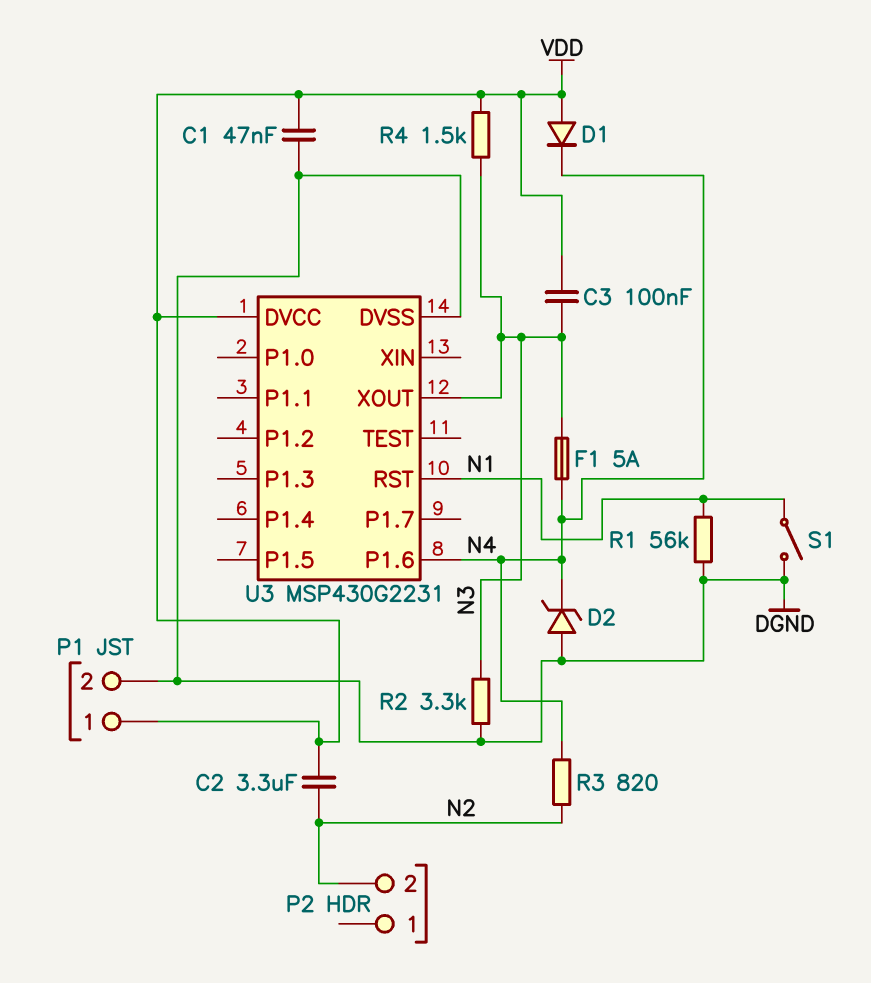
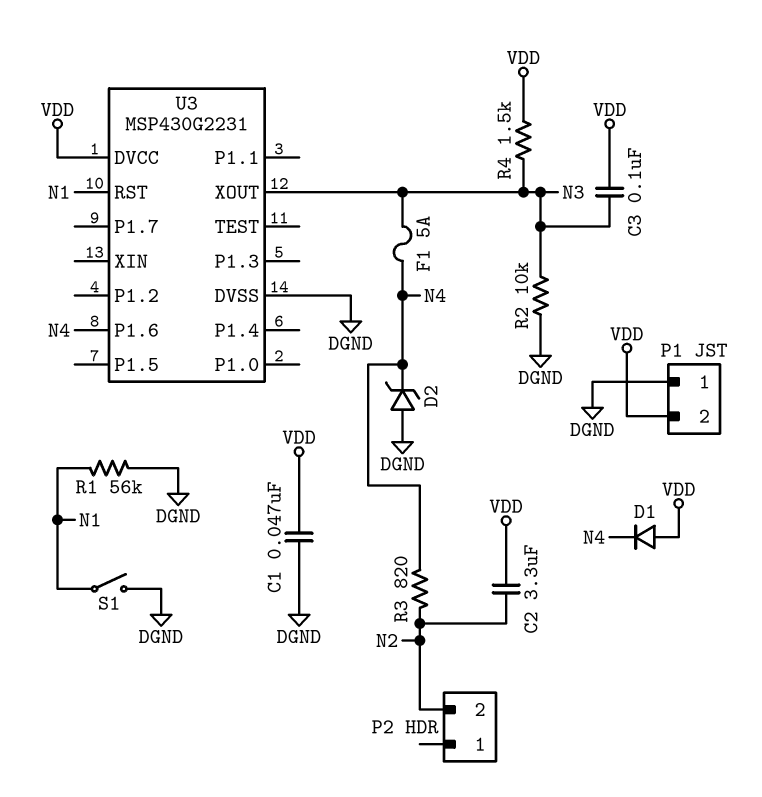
P1 pin 1: VDD -> DGND
P1 pin 2: DGND -> VDD
R2: 3.3k (DGND, N3) -> 10k (DGND, N3)

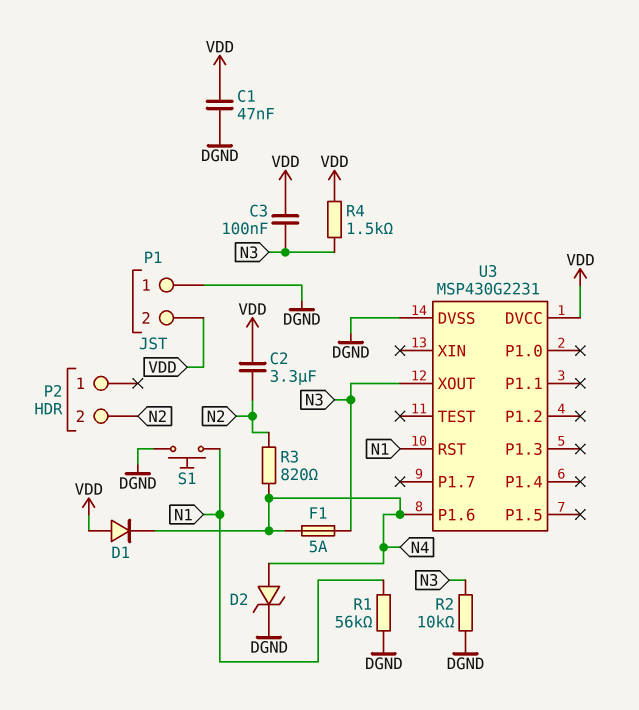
D2: zener (A DGND, K N4) -> zener (A N4, K DGND)
S1: switch (DGND, N1) -> button (DGND, N1)

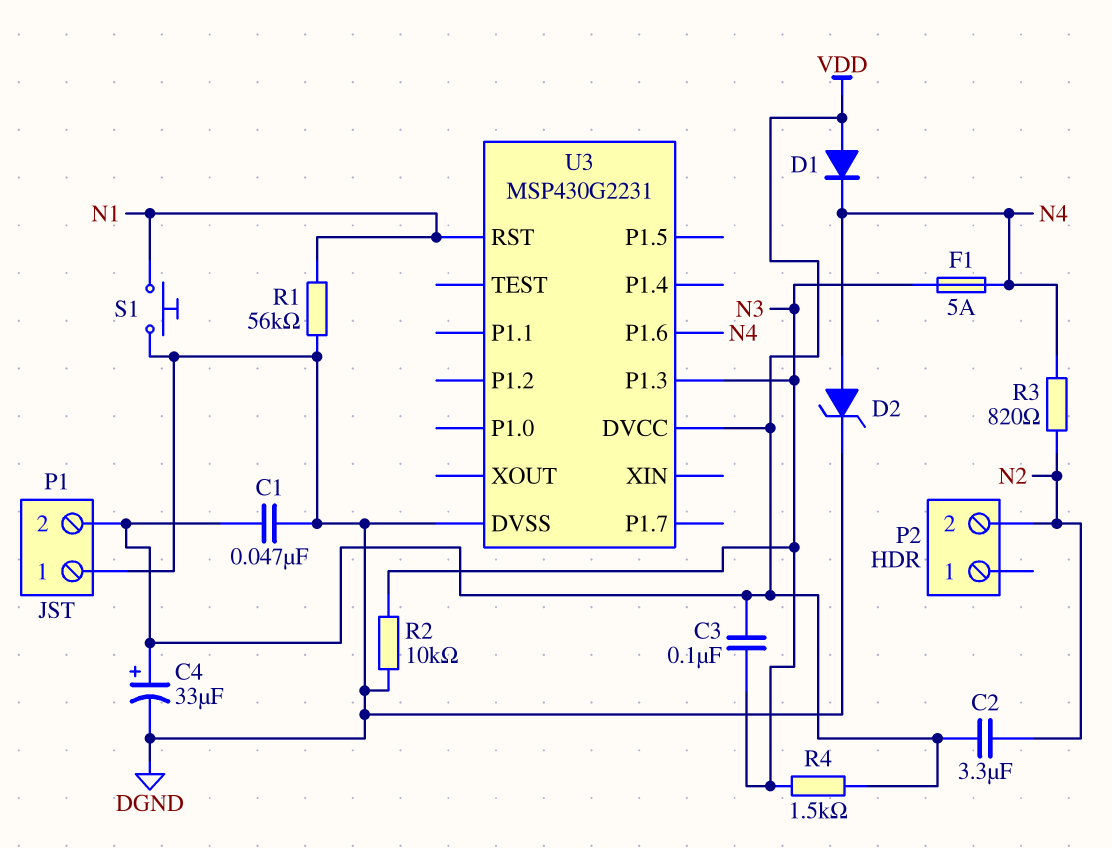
C4: none -> 33uF (plus VDD, minus DGND)
U3 pin P1.3: none -> N3
U3 pin XOUT: N3 -> none

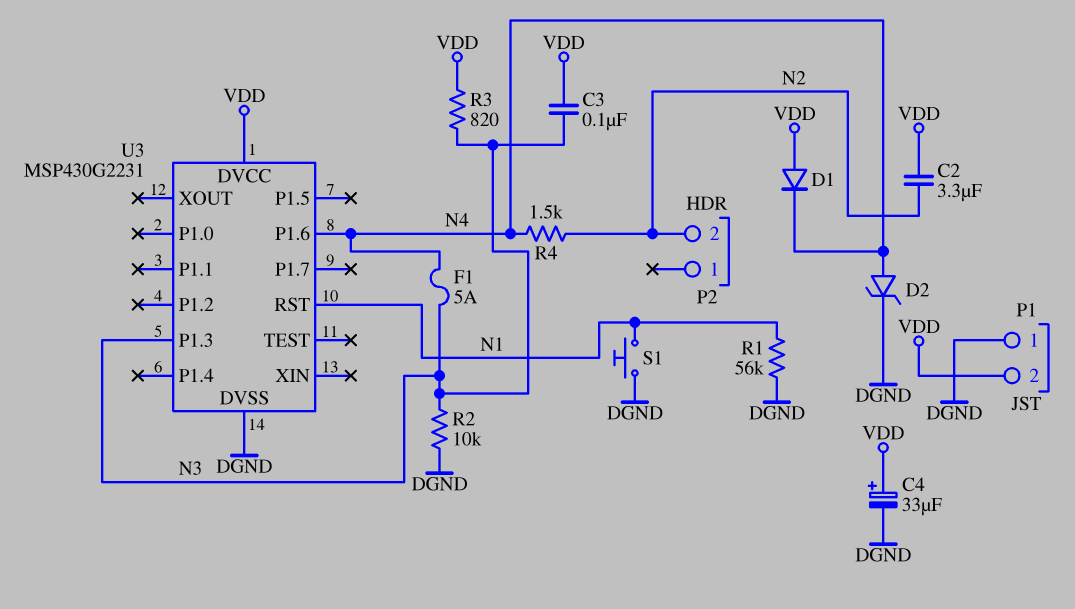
C1: 47nF (DGND, VDD) -> none
R3: 820 (N2, N4) -> 820 (N3, VDD)
R4: 1.5k (N3, VDD) -> 1.5k (N2, N4)

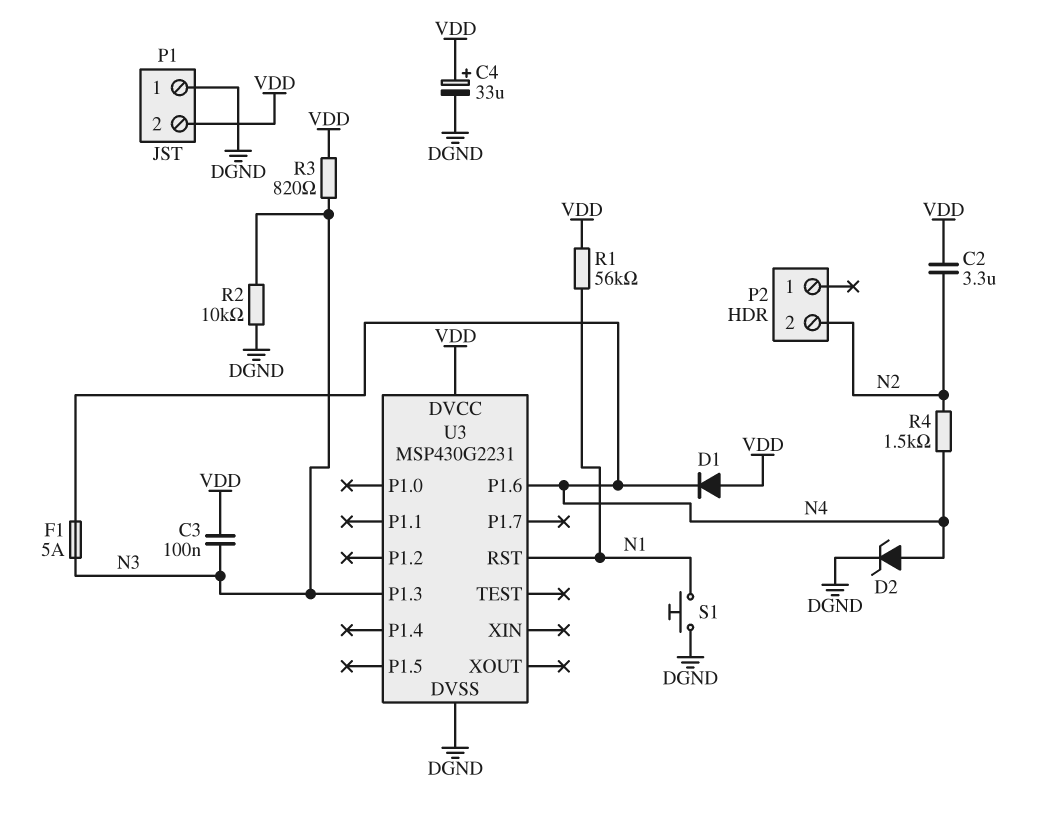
R1: 56k (DGND, N1) -> 56k (N1, VDD)

